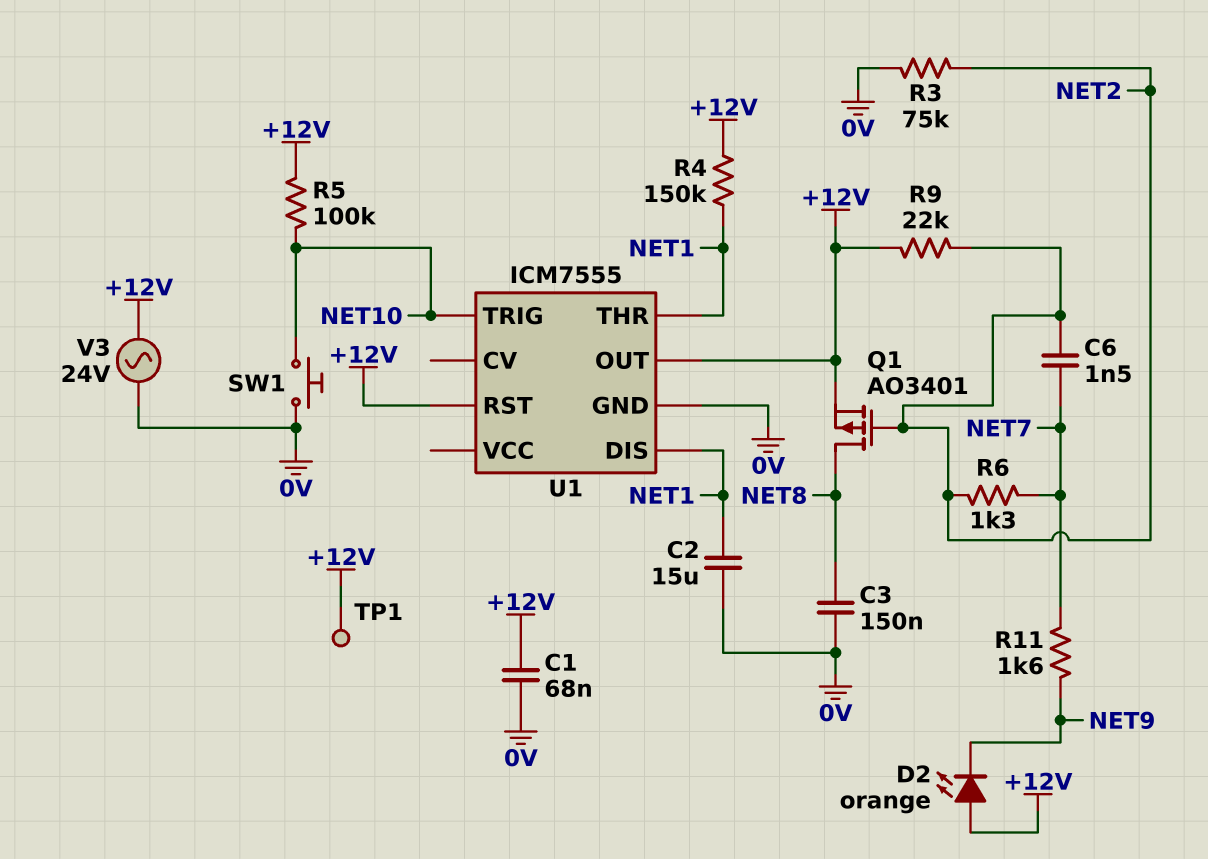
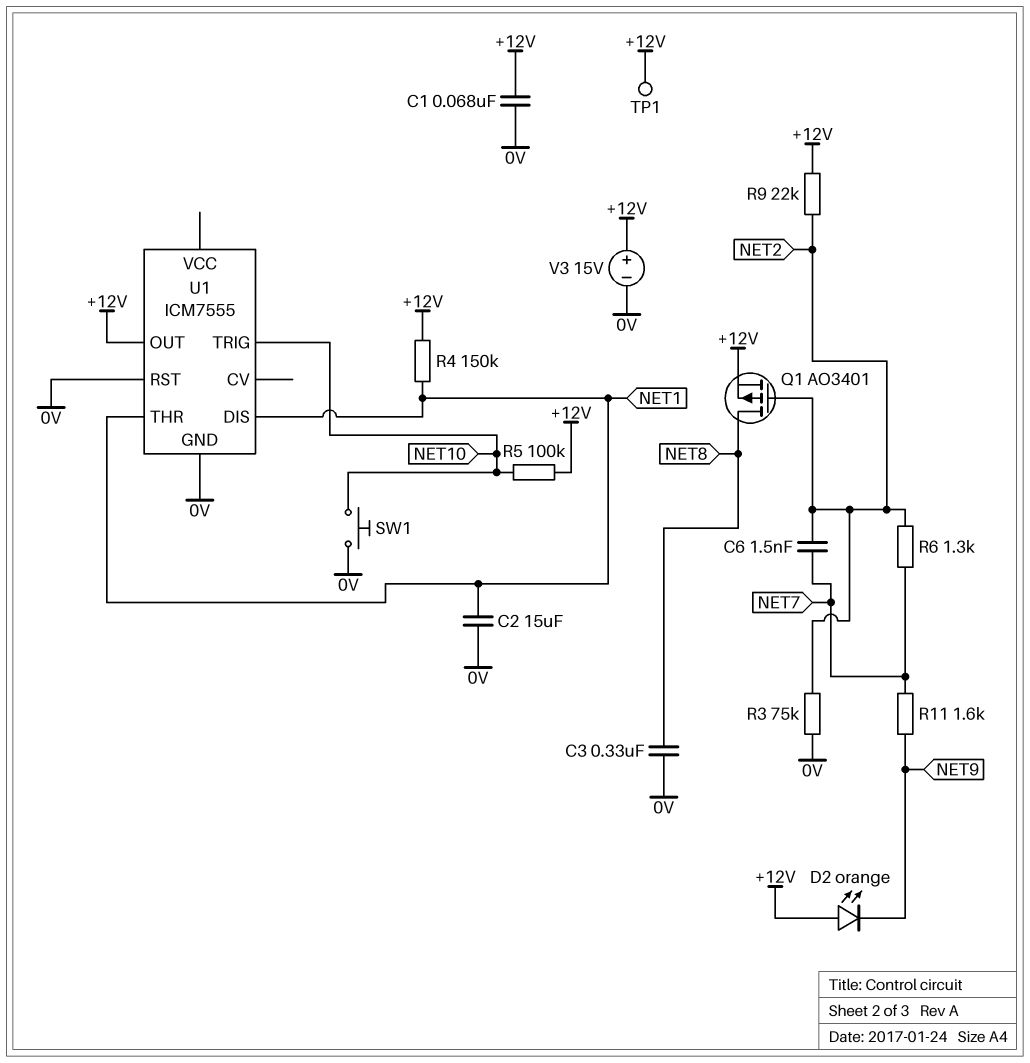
C3: 150nF (0V, NET8) -> 330nF (0V, NET8)
U1 pin RST: +12V -> 0V
V3: AC 24V (+12V, 0V) -> 15V (plus +12V, minus 0V)

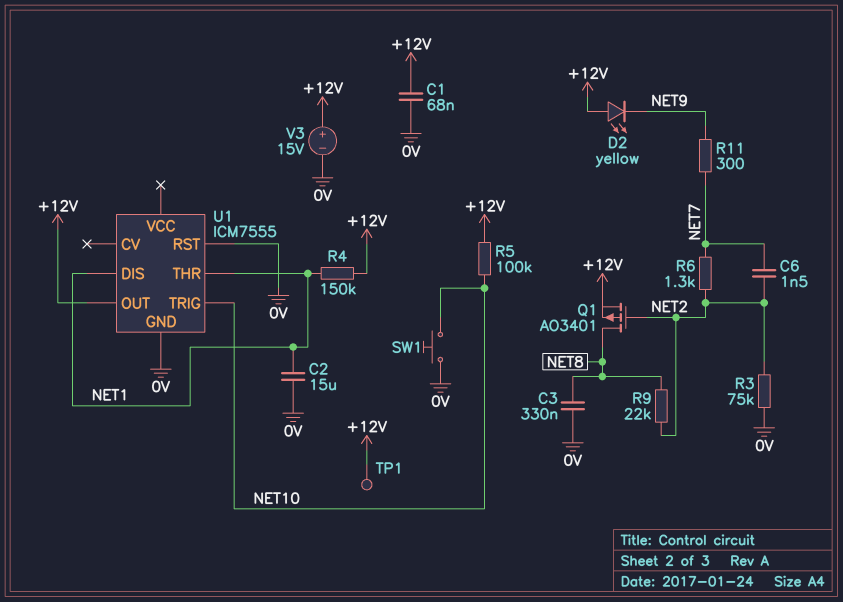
D2: LED orange (A +12V, K NET9) -> LED yellow (A +12V, K NET9)
R9: 22k (+12V, NET2) -> 22k (NET2, NET8)
R11: 1.6k (NET7, NET9) -> 300 (NET7, NET9)

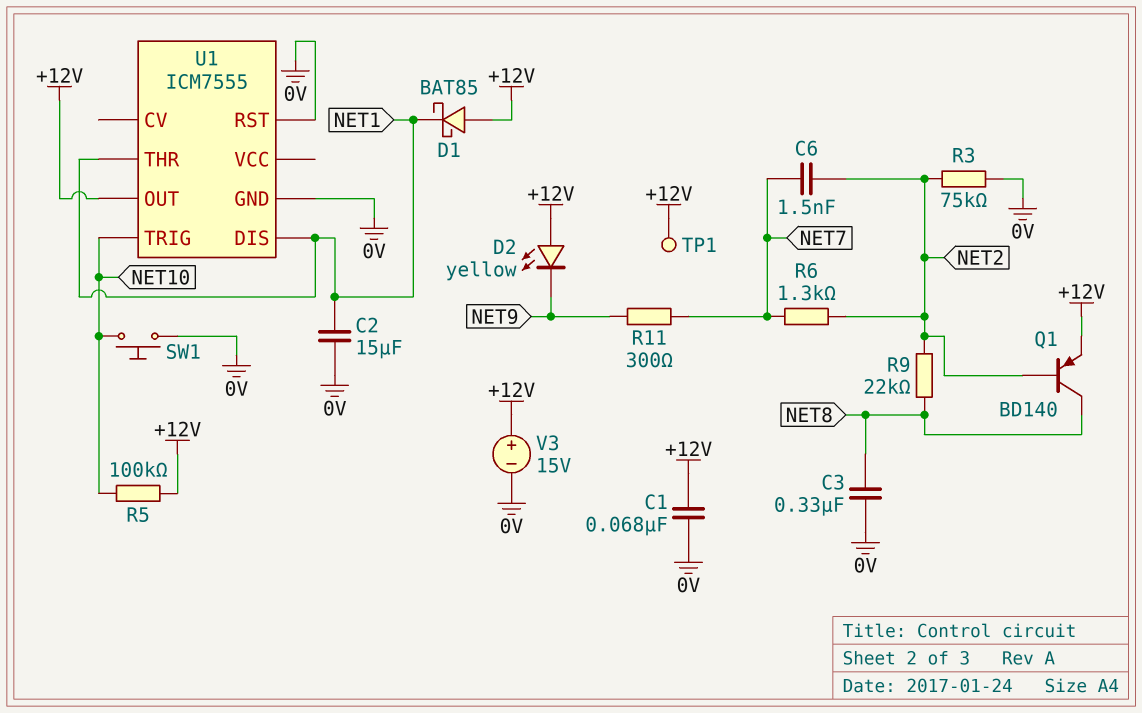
D1: none -> schottky BAT85 (A +12V, K NET1)
Q1: PMOS AO3401 (G NET2, D NET8, S +12V) -> PNP BD140 (B NET2, C NET8, E +12V)
R4: 150k (+12V, NET1) -> none

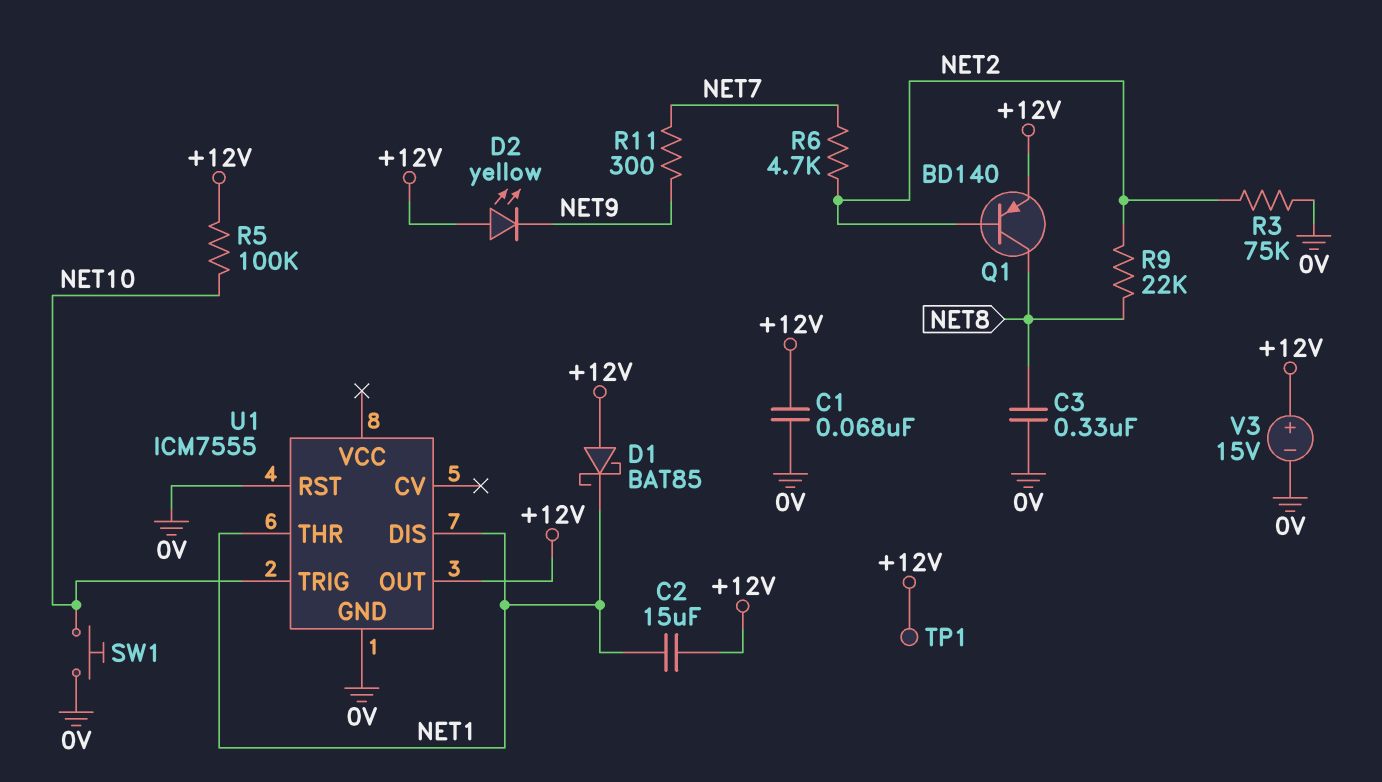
C2: 15uF (0V, NET1) -> 15uF (+12V, NET1)
C6: 1.5nF (NET2, NET7) -> none
R6: 1.3k (NET2, NET7) -> 4.7k (NET2, NET7)

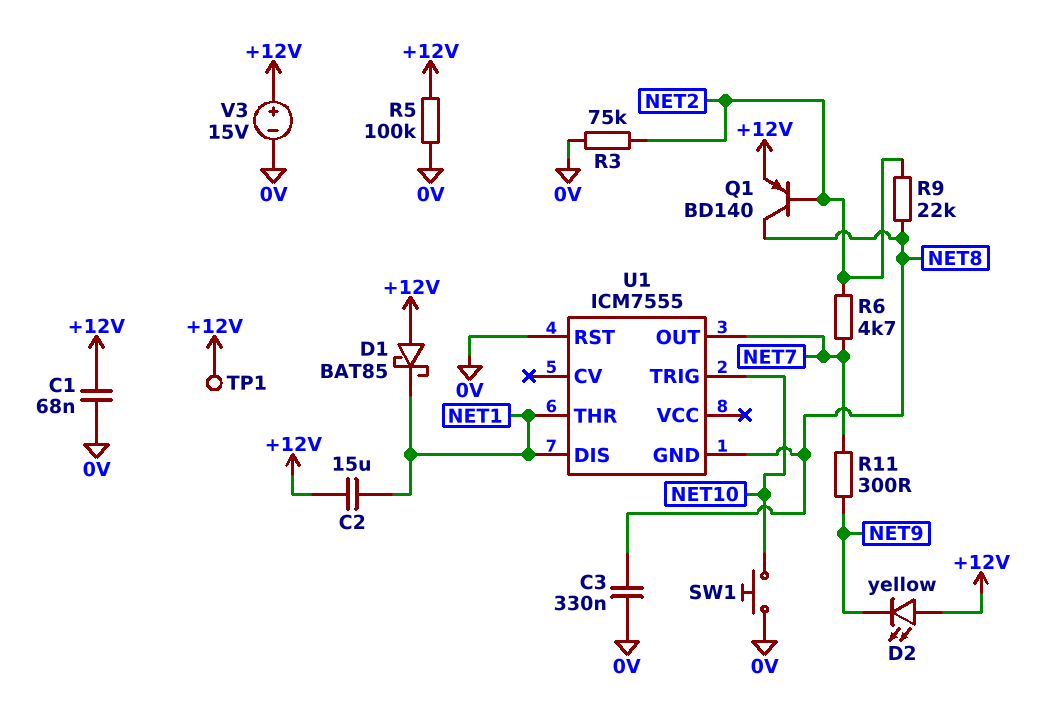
R5: 100k (+12V, NET10) -> 100k (+12V, 0V)
U1 pin GND: 0V -> NET8
U1 pin OUT: +12V -> NET7

